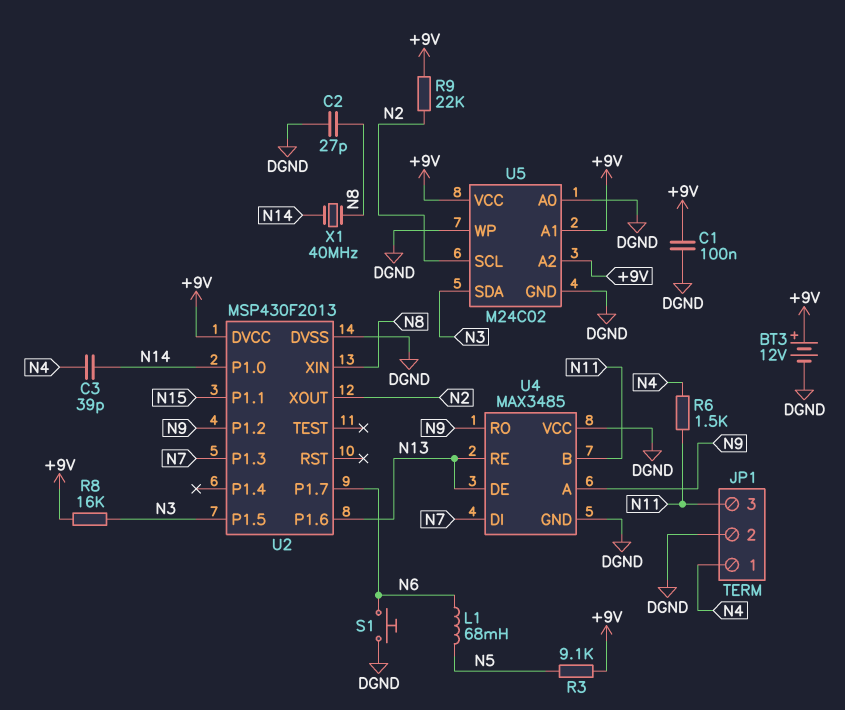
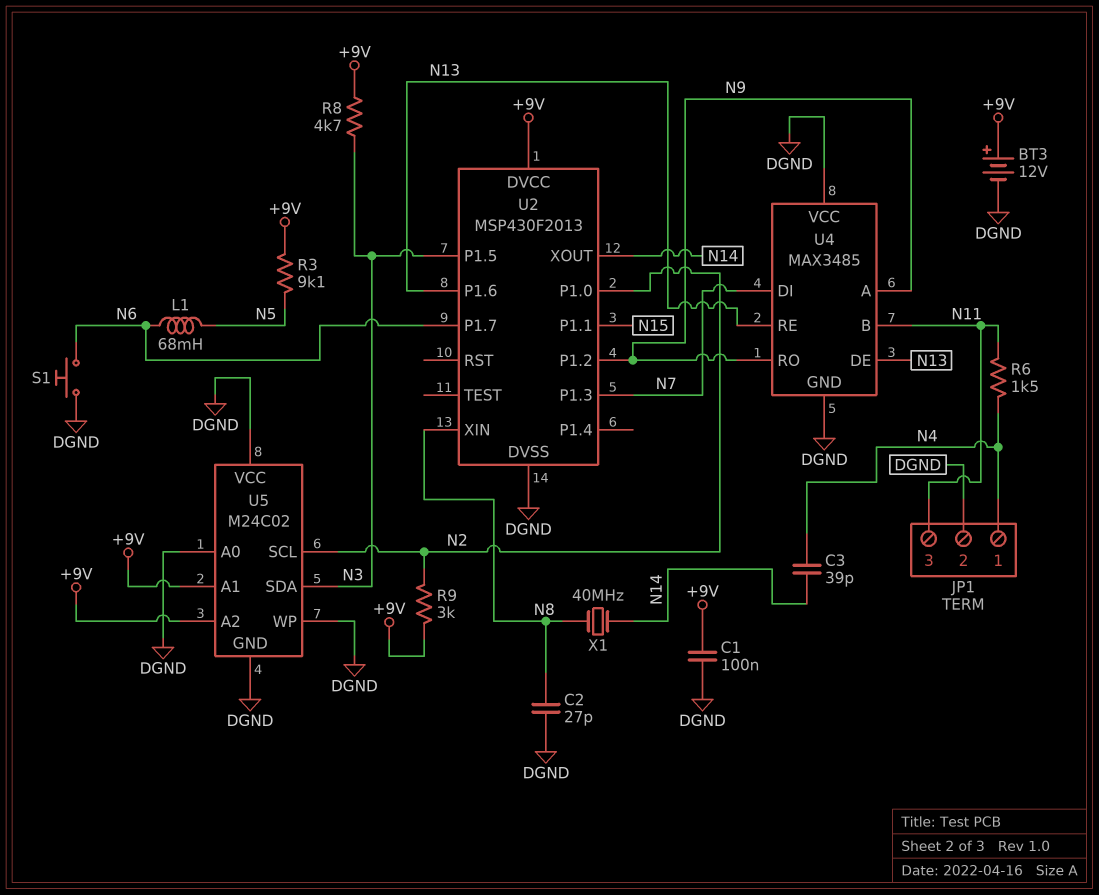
R8: 16k (+9V, N3) -> 4.7k (+9V, N3)
R9: 22k (+9V, N2) -> 3k (+9V, N2)
U2 pin P1.0: N14 -> N2
U2 pin XOUT: N2 -> N14
U5 pin VCC: +9V -> DGND

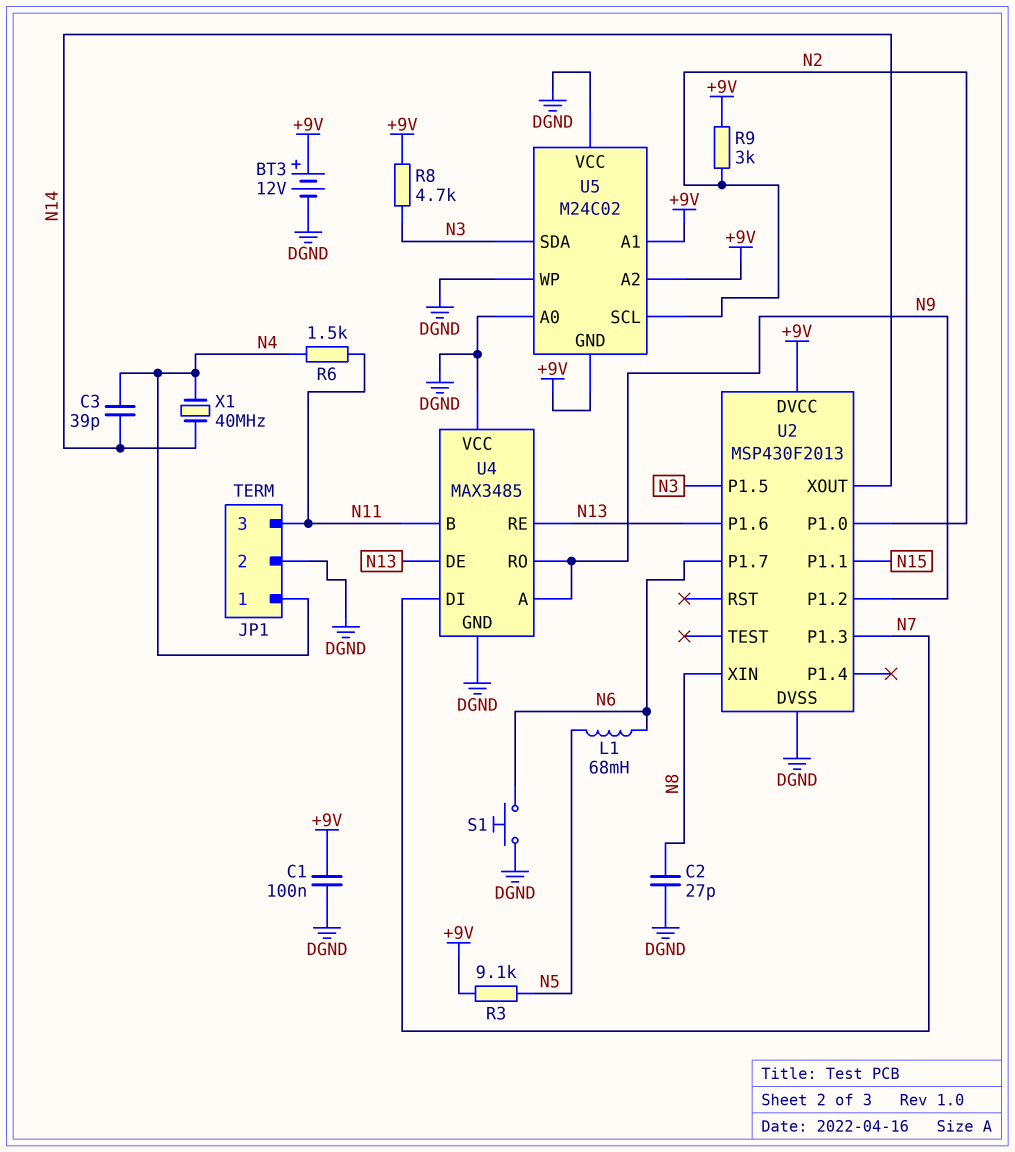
U5 pin GND: DGND -> +9V
X1: 40MHz (N8, N14) -> 40MHz (N4, N14)

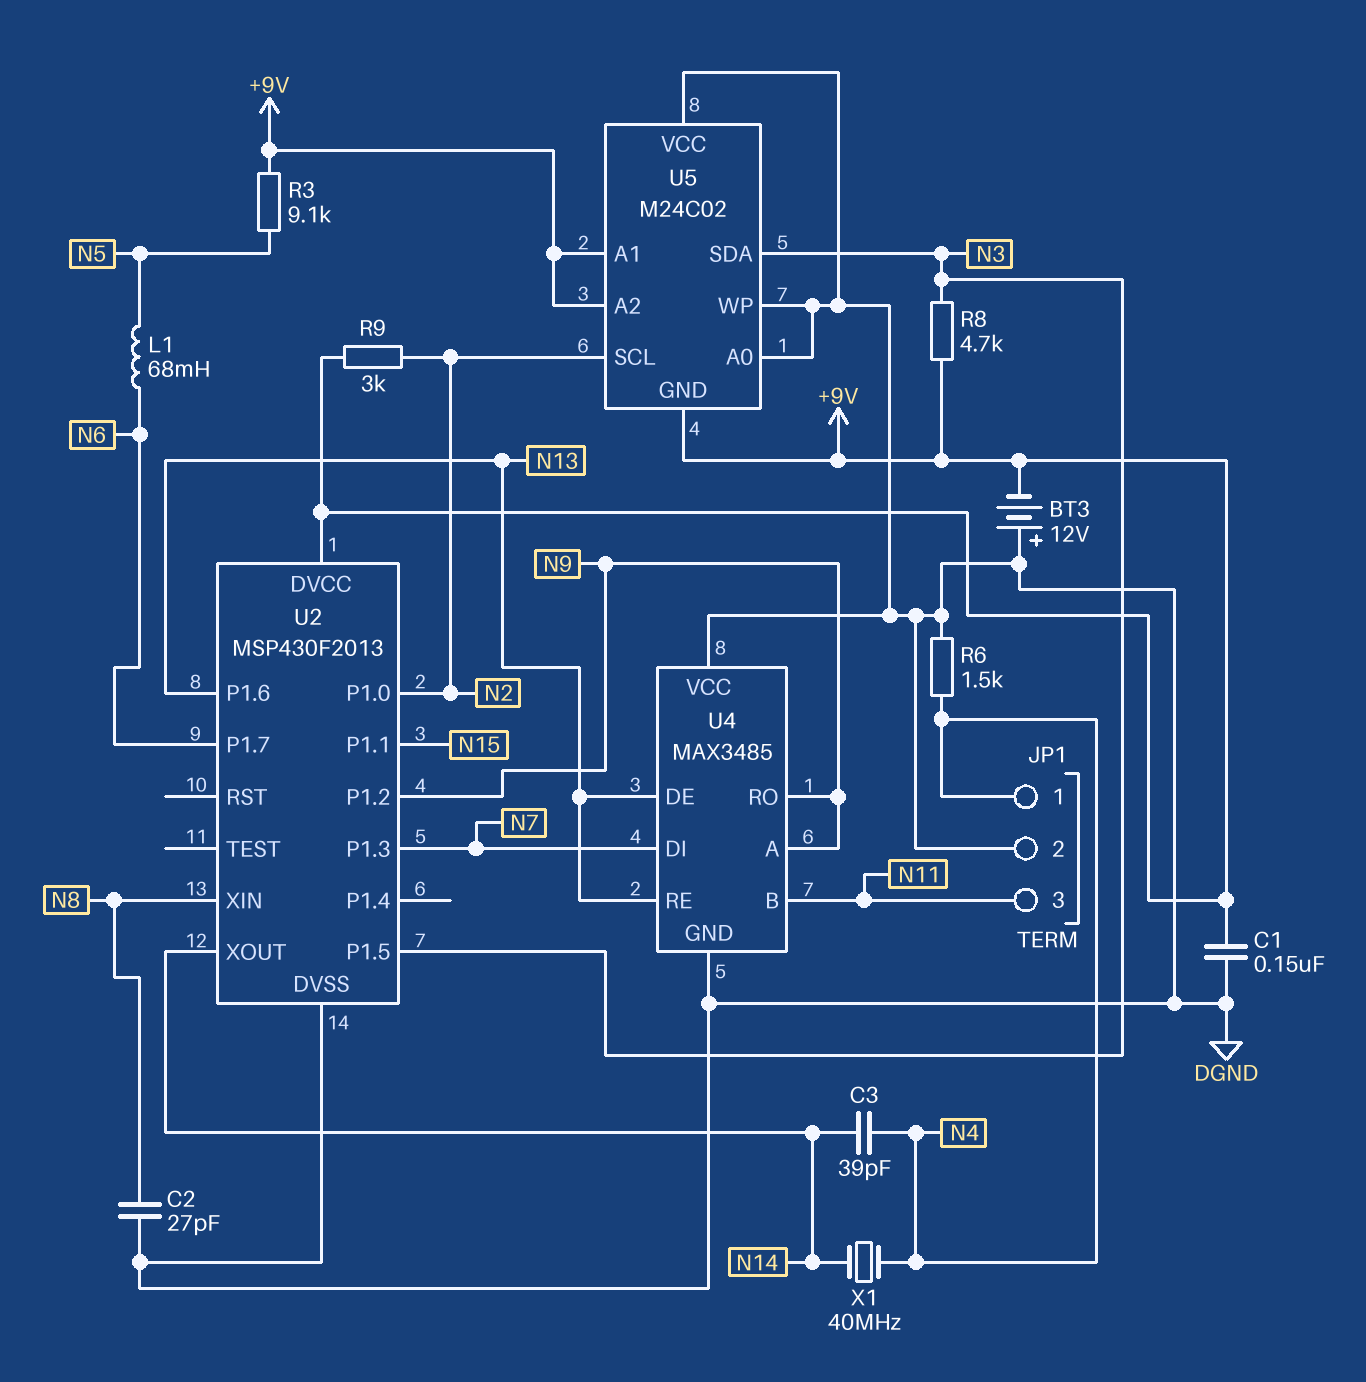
BT3: 12V (plus +9V, minus DGND) -> 12V (plus DGND, minus +9V)
C1: 100nF (+9V, DGND) -> 150nF (+9V, DGND)
R6: 1.5k (N4, N11) -> 1.5k (DGND, N4)
S1: button (DGND, N6) -> none

